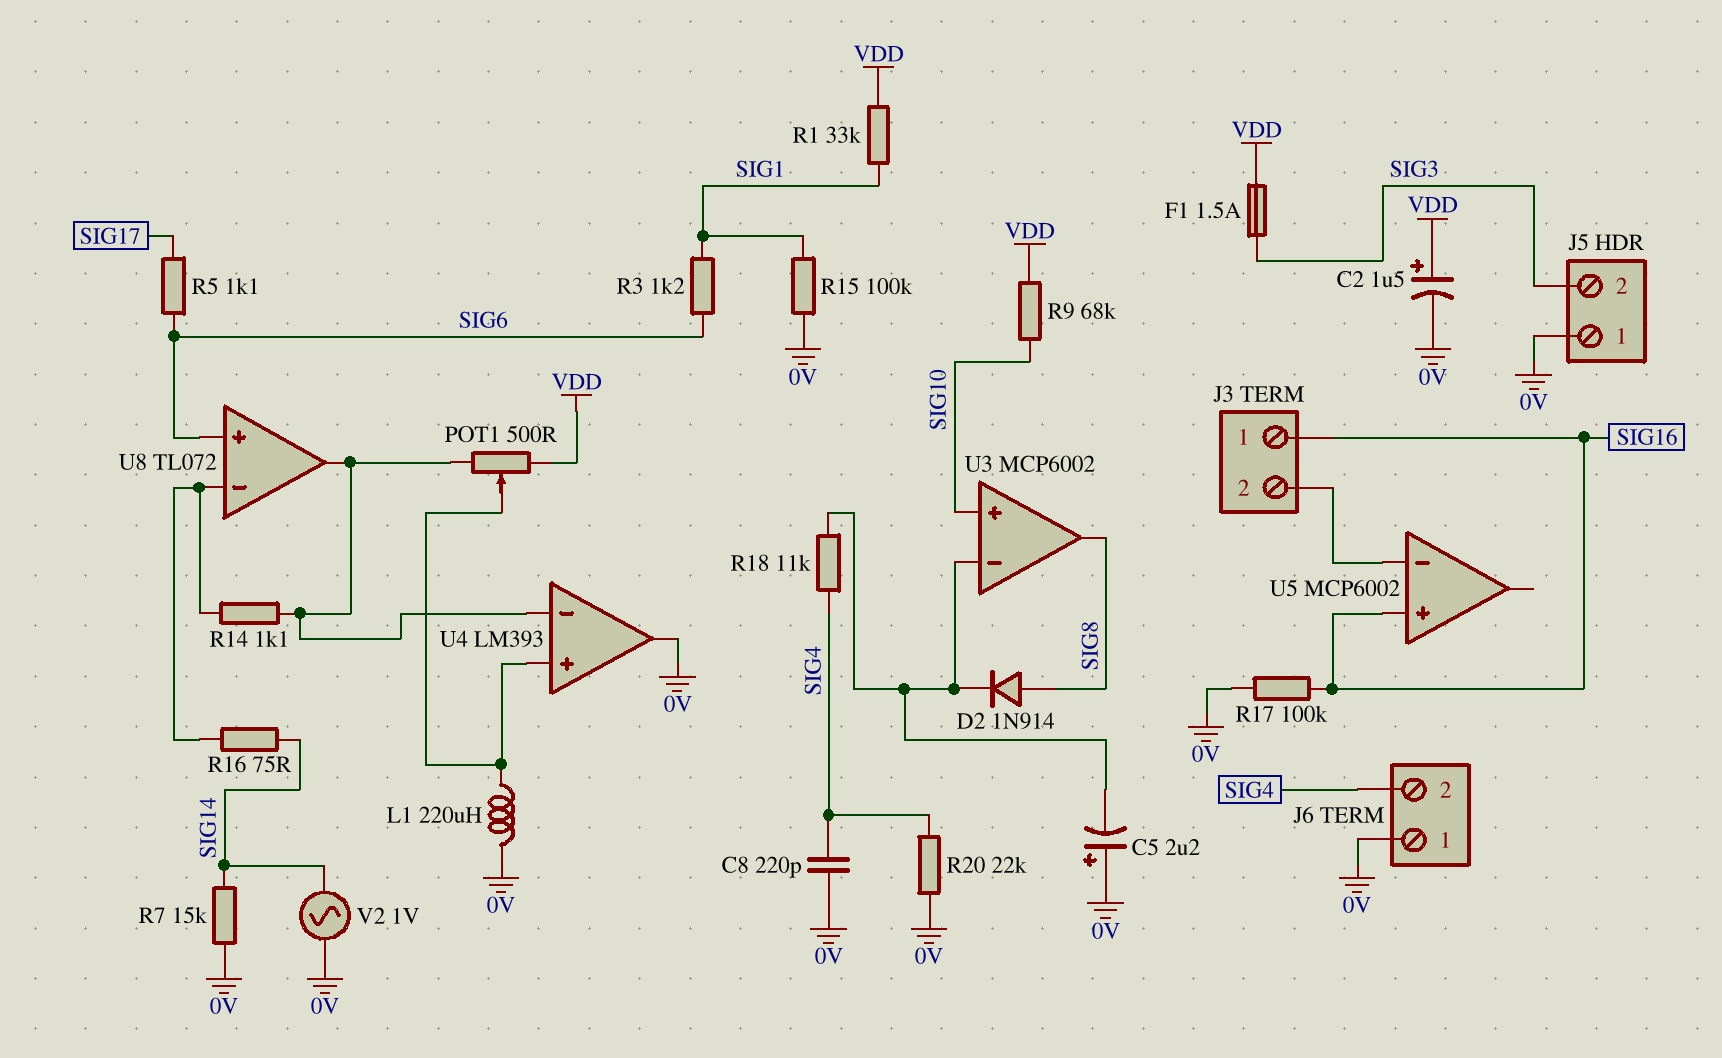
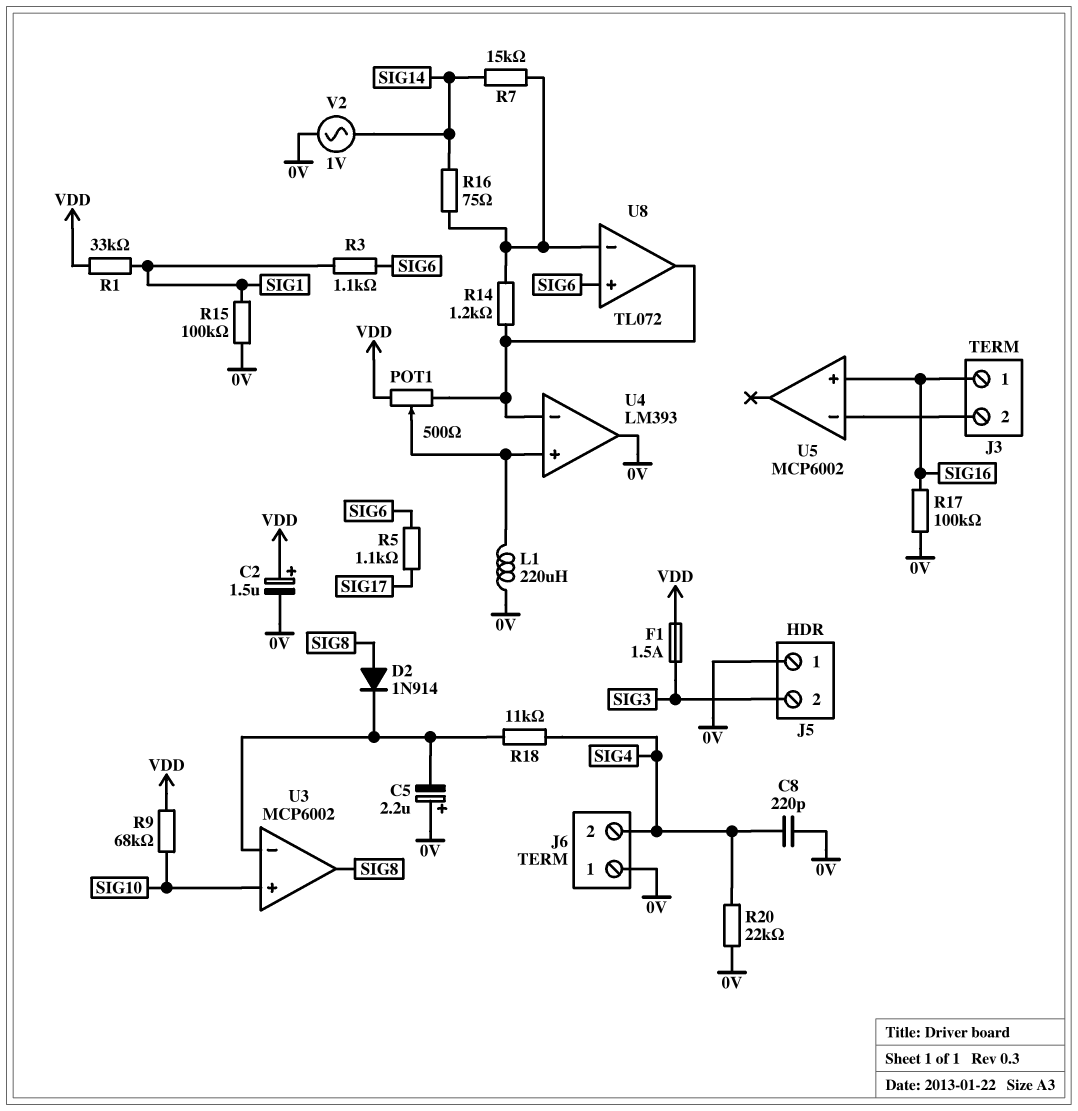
R3: 1.2k (SIG1, SIG6) -> 1.1k (SIG1, SIG6)
R7: 15k (0V, SIG14) -> 15k (SIG14, U8/in-)
R14: 1.1k (U4/in-, U8/in-) -> 1.2k (U4/in-, U8/in-)

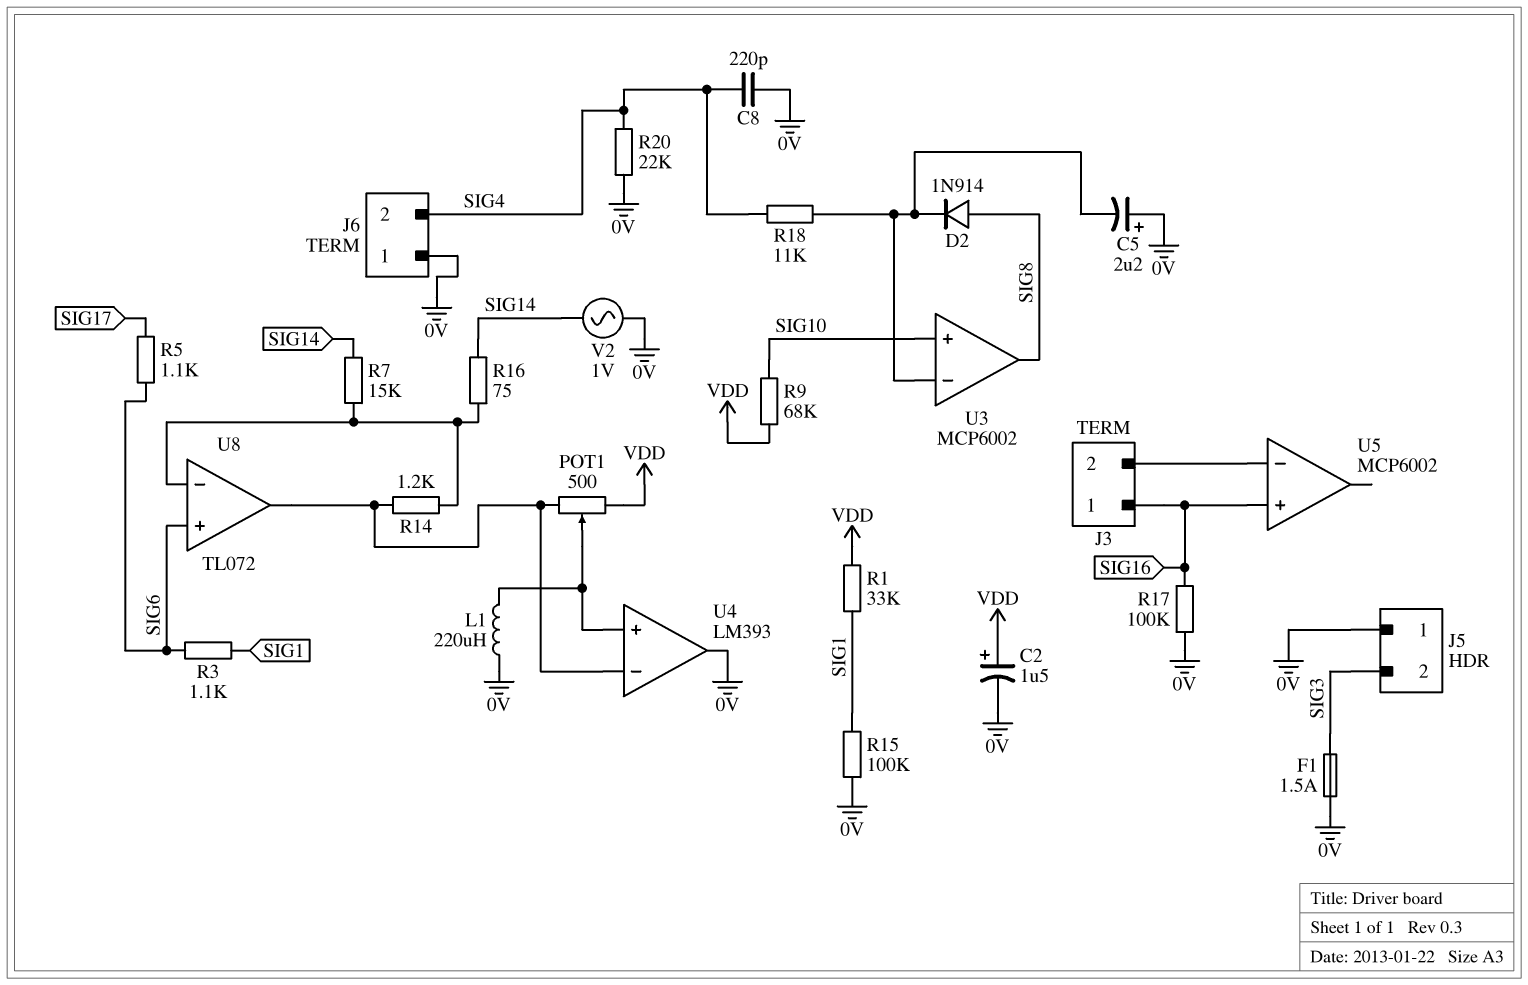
F1: 1.5A (SIG3, VDD) -> 1.5A (0V, SIG3)

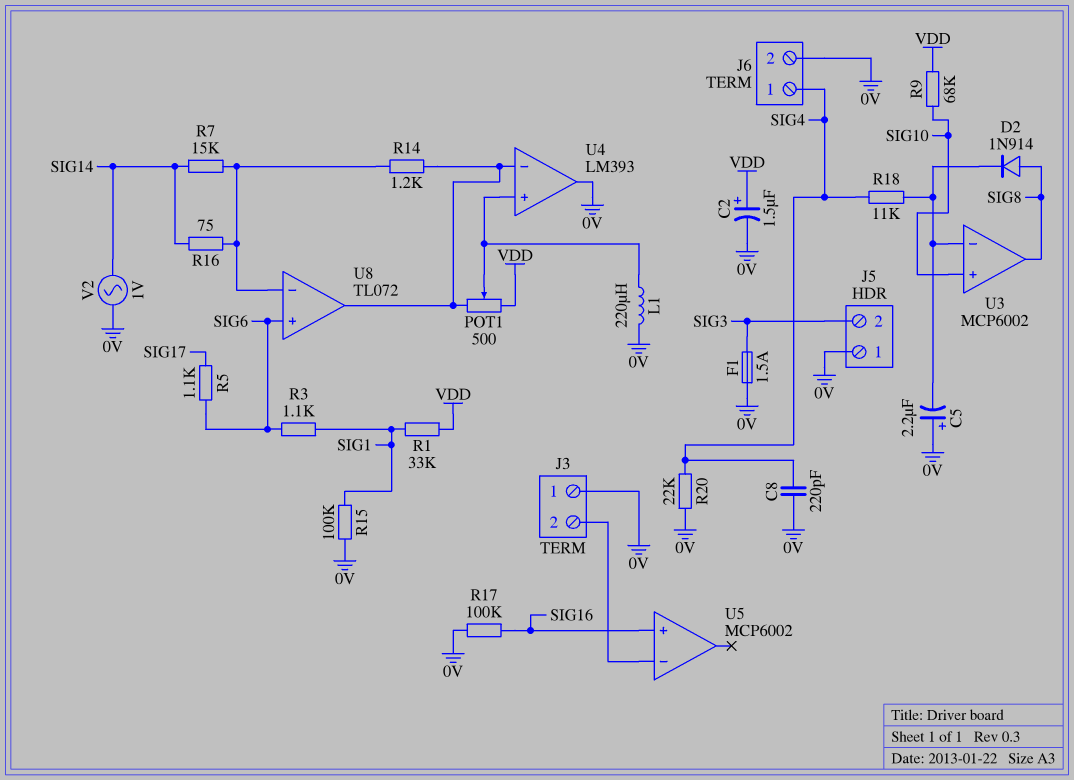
J3 pin 1: SIG16 -> 0V
J6 pin 1: 0V -> SIG4
J6 pin 2: SIG4 -> 0V

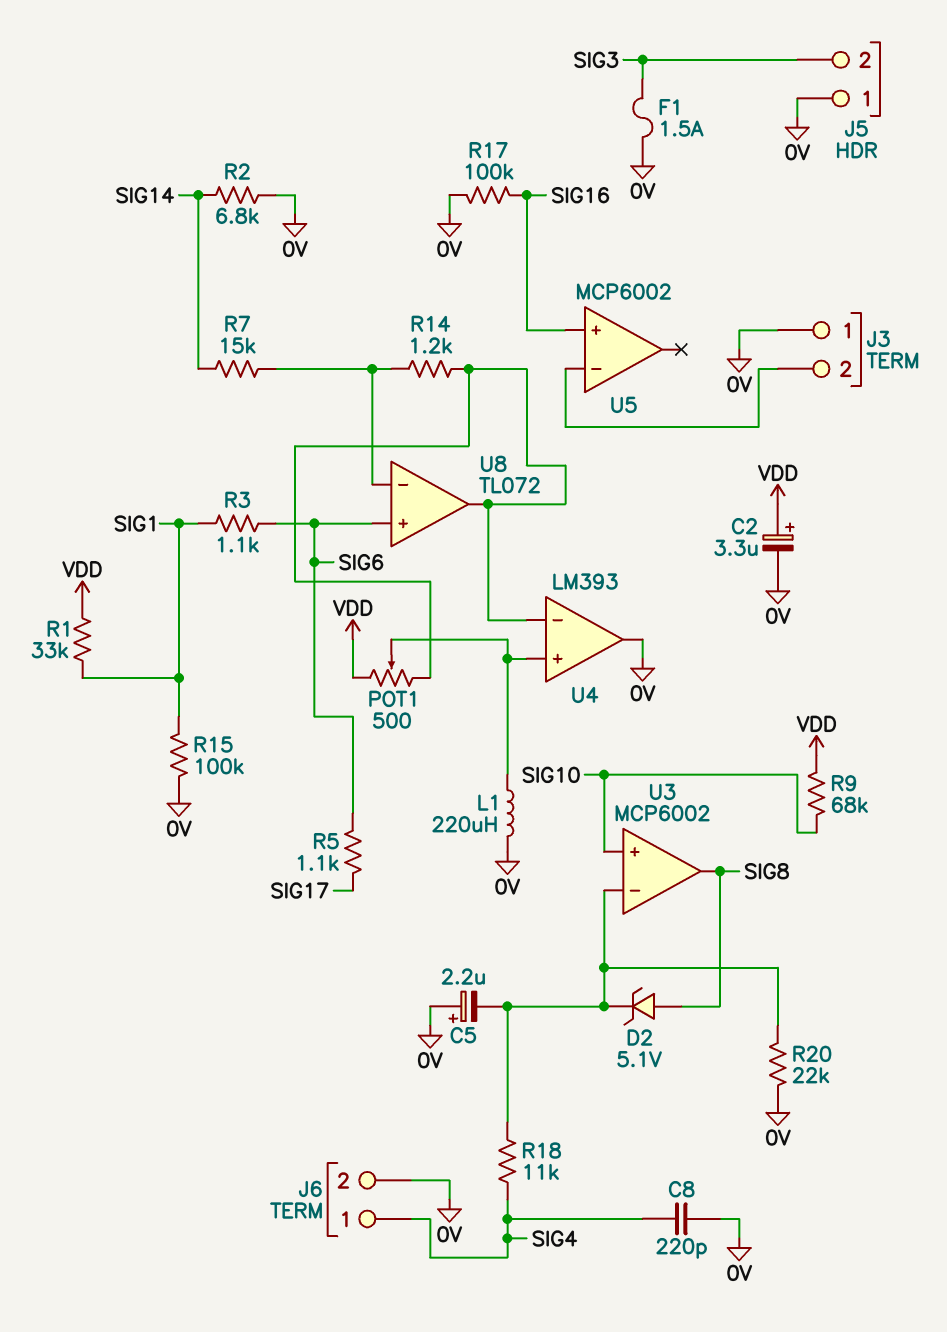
C2: 1.5uF (plus VDD, minus 0V) -> 3.3uF (plus VDD, minus 0V)
D2: diode 1N914 (A SIG8, K U3/in-) -> zener 5.1V (A SIG8, K U3/in-)
R2: none -> 6.8k (0V, SIG14)
R16: 75 (SIG14, U8/in-) -> none
R20: 22k (0V, SIG4) -> 22k (0V, U3/in-)
V2: AC 1V (0V, SIG14) -> none

